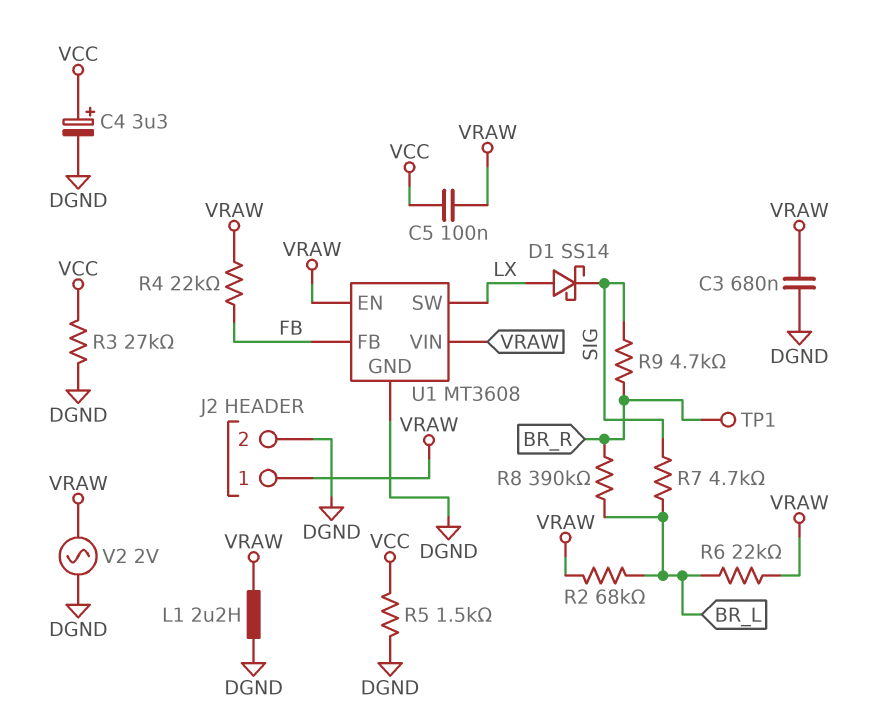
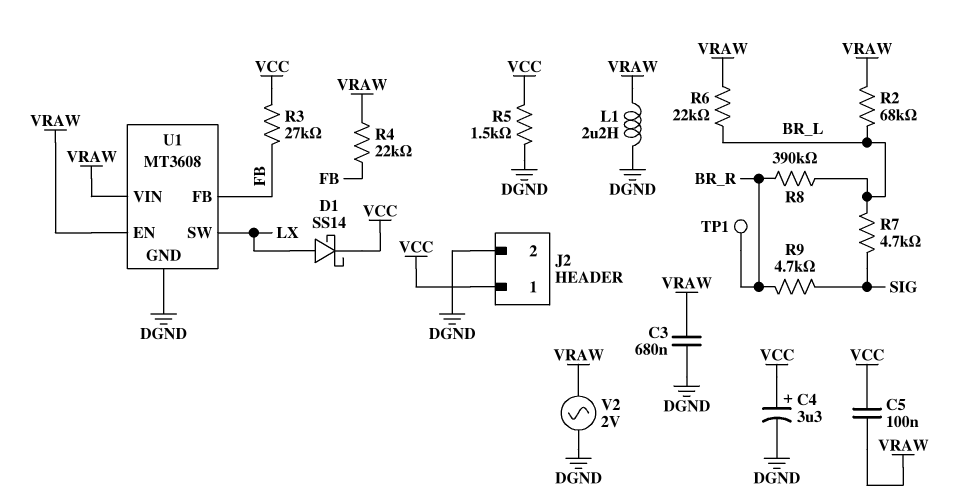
D1: schottky SS14 (A LX, K SIG) -> schottky SS14 (A LX, K VCC)
J2 pin 1: VRAW -> VCC
R3: 27k (DGND, VCC) -> 27k (FB, VCC)

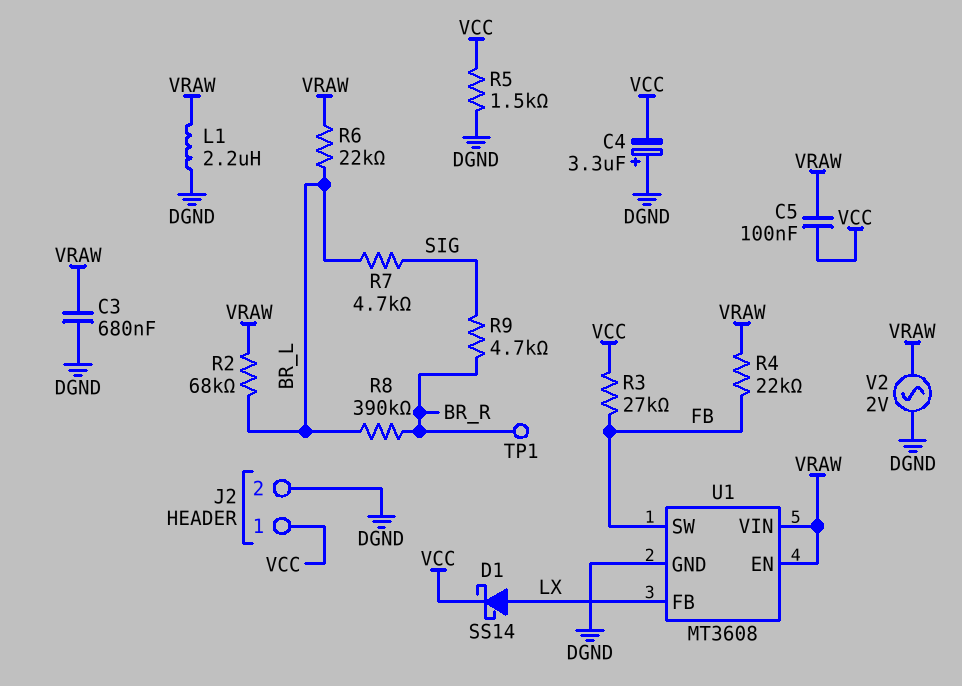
C4: 3.3uF (plus VCC, minus DGND) -> 3.3uF (plus DGND, minus VCC)
U1 pin FB: FB -> LX
U1 pin SW: LX -> FB

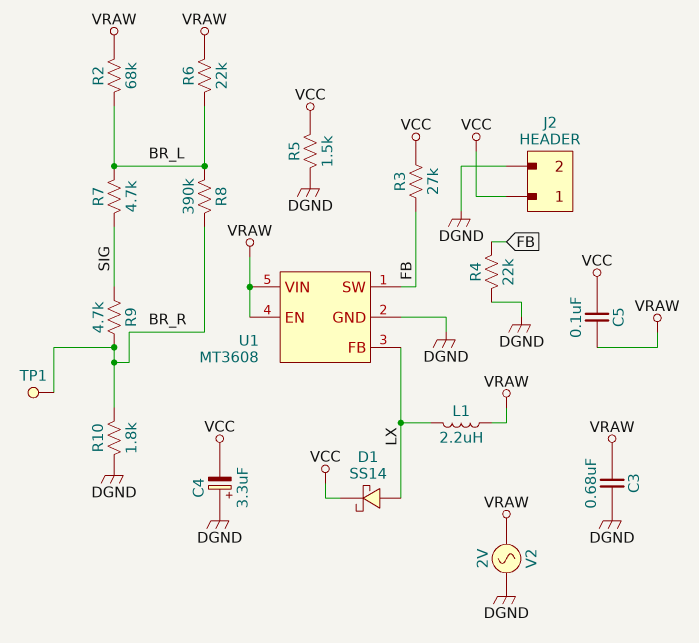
L1: 2.2uH (DGND, VRAW) -> 2.2uH (LX, VRAW)
R4: 22k (FB, VRAW) -> 22k (DGND, FB)
R10: none -> 1.8k (BR_R, DGND)

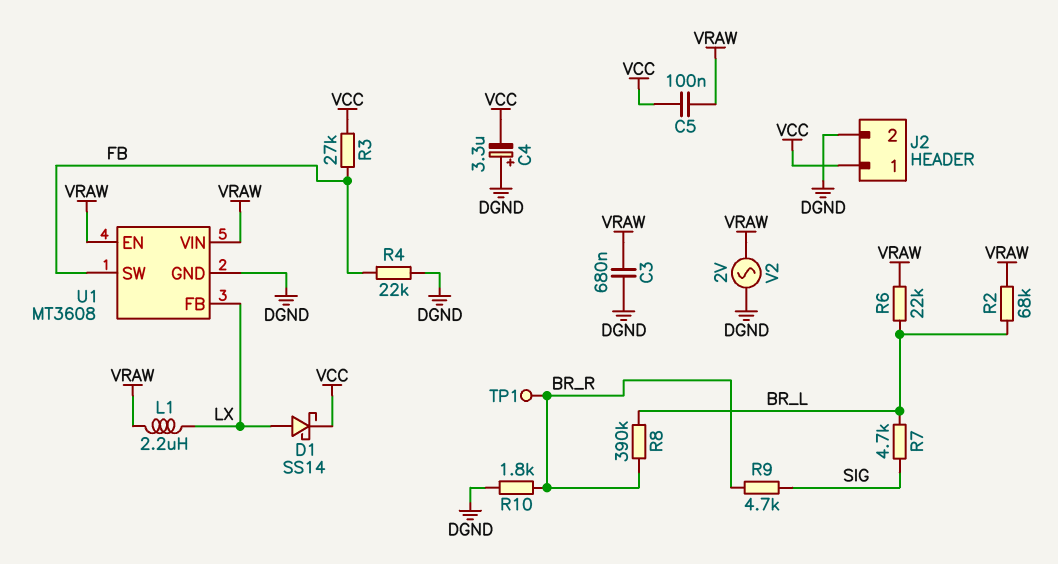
R5: 1.5k (DGND, VCC) -> none

